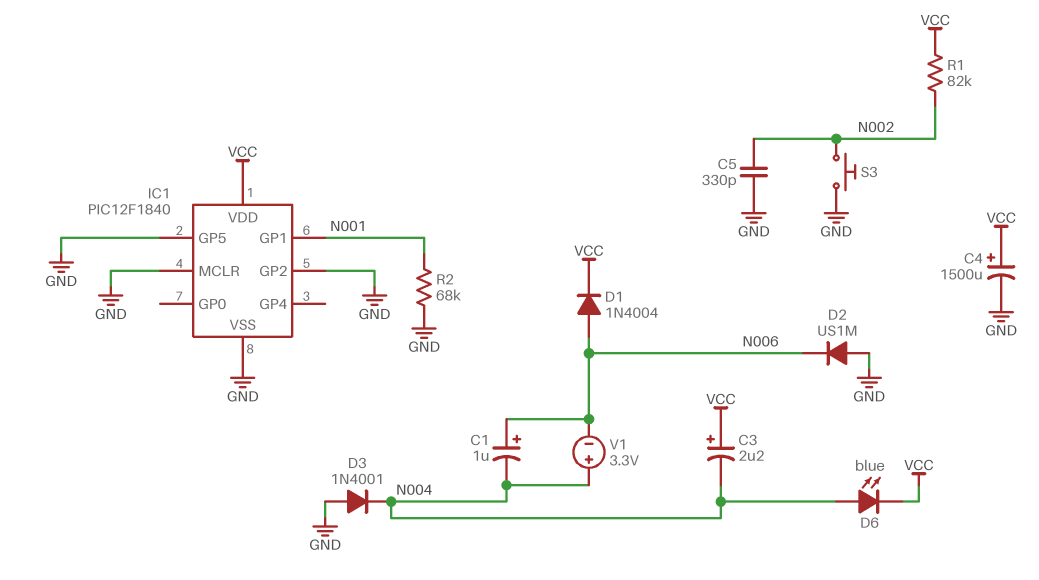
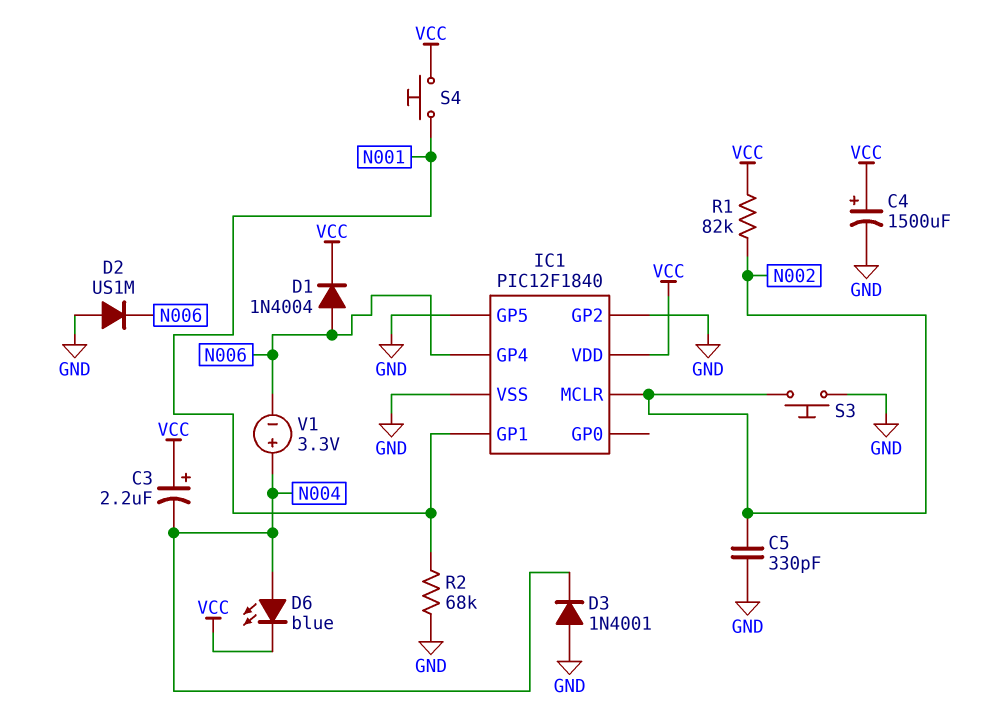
C1: 1uF (plus N006, minus N004) -> none
IC1 pin GP4: none -> N006
IC1 pin MCLR: GND -> N002
S4: none -> button (N001, VCC)

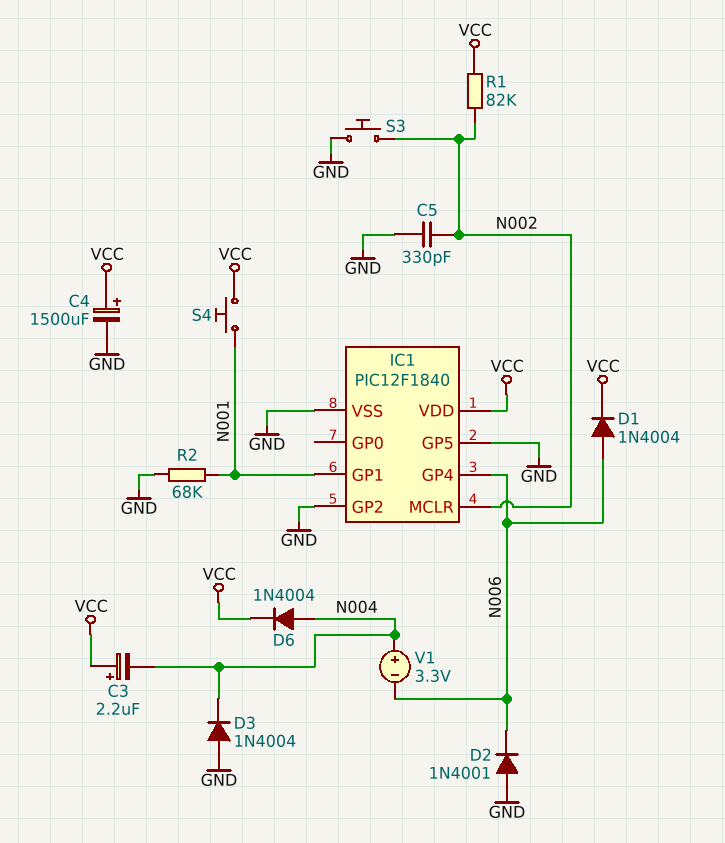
D2: diode US1M (A GND, K N006) -> diode 1N4001 (A GND, K N006)
D3: diode 1N4001 (A GND, K N004) -> diode 1N4004 (A GND, K N004)
D6: LED blue (A N004, K VCC) -> diode 1N4004 (A N004, K VCC)

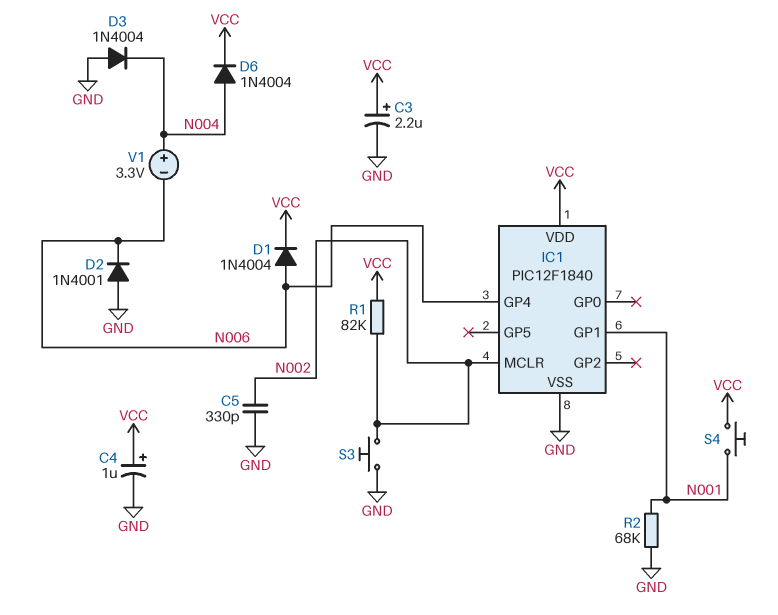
C3: 2.2uF (plus VCC, minus N004) -> 2.2uF (plus VCC, minus GND)
C4: 1500uF (plus VCC, minus GND) -> 1uF (plus VCC, minus GND)
IC1 pin GP2: GND -> none
IC1 pin GP5: GND -> none

